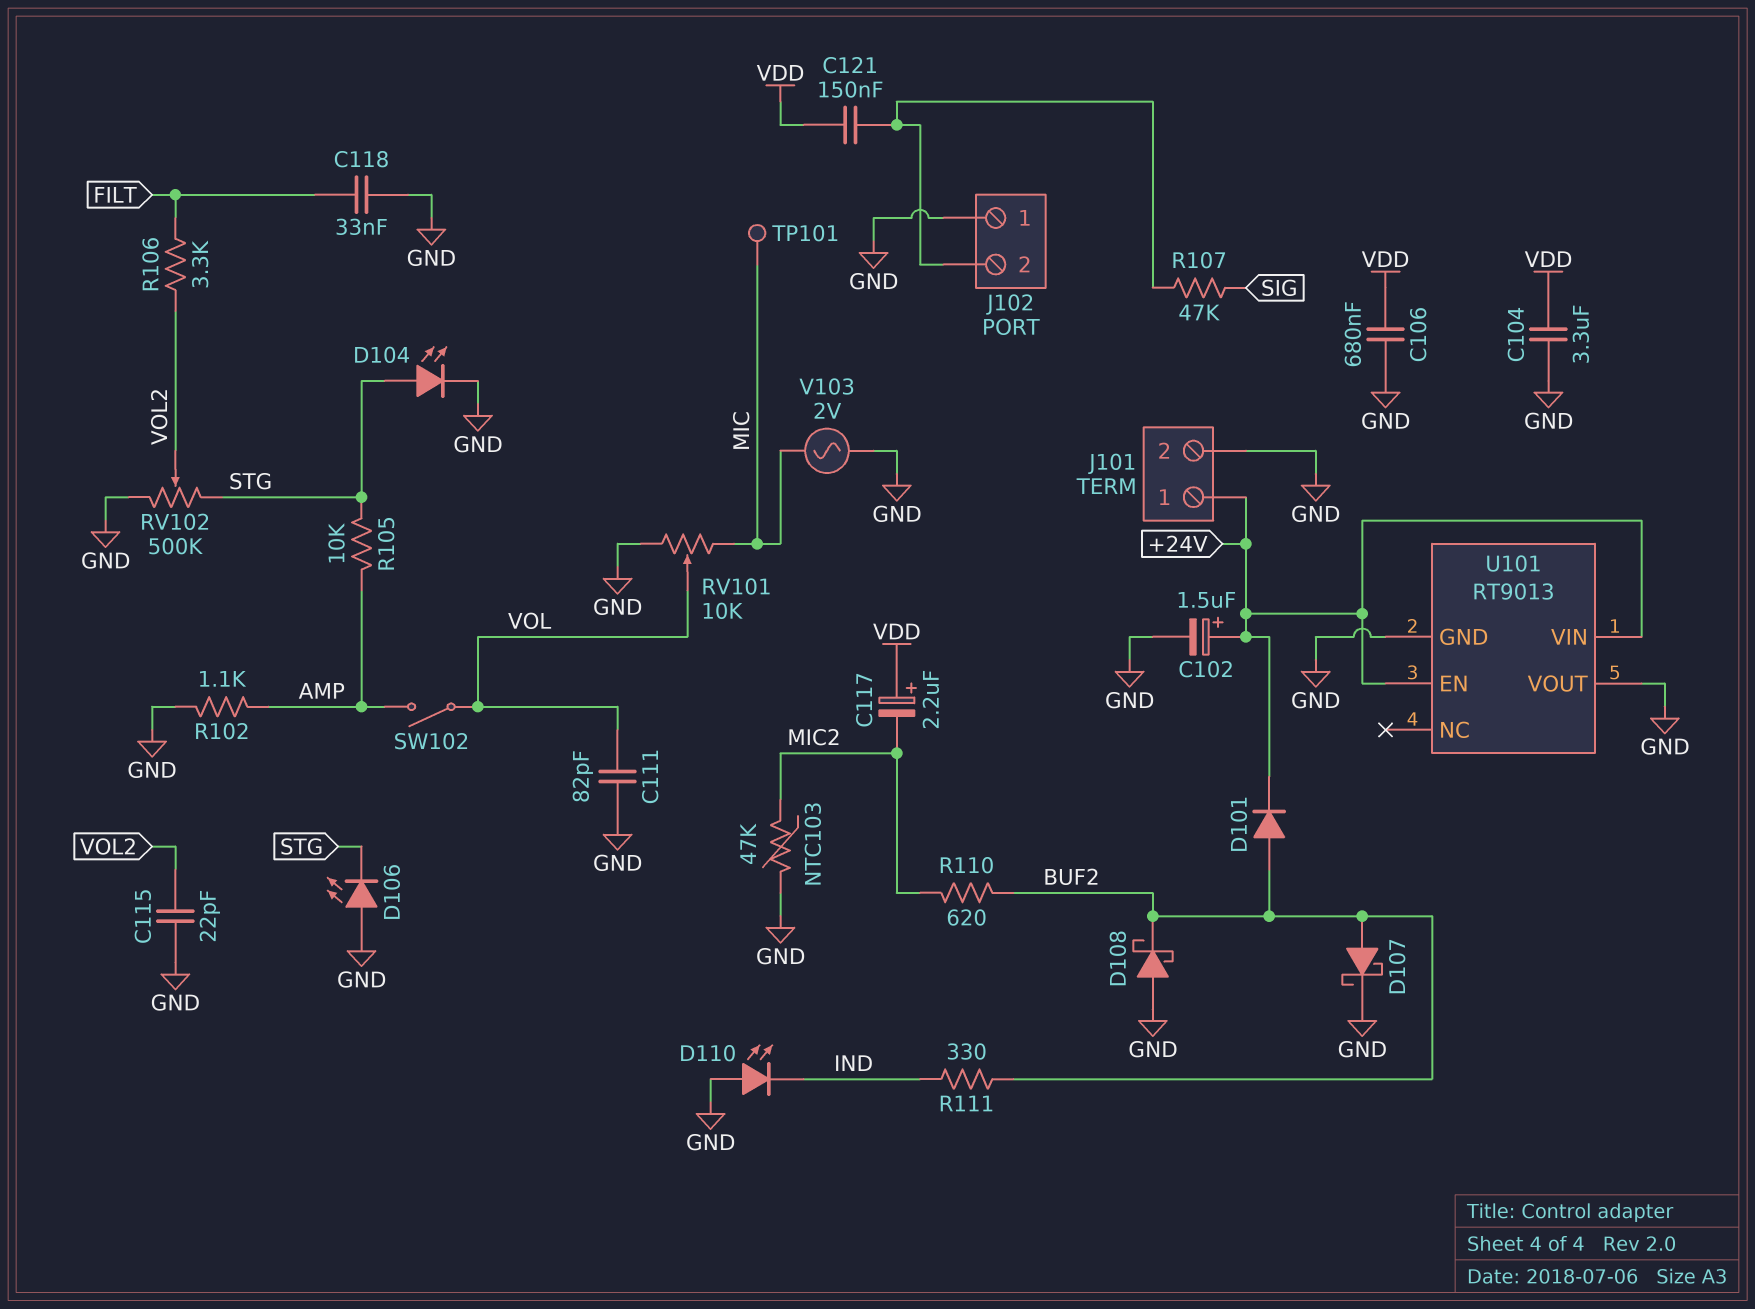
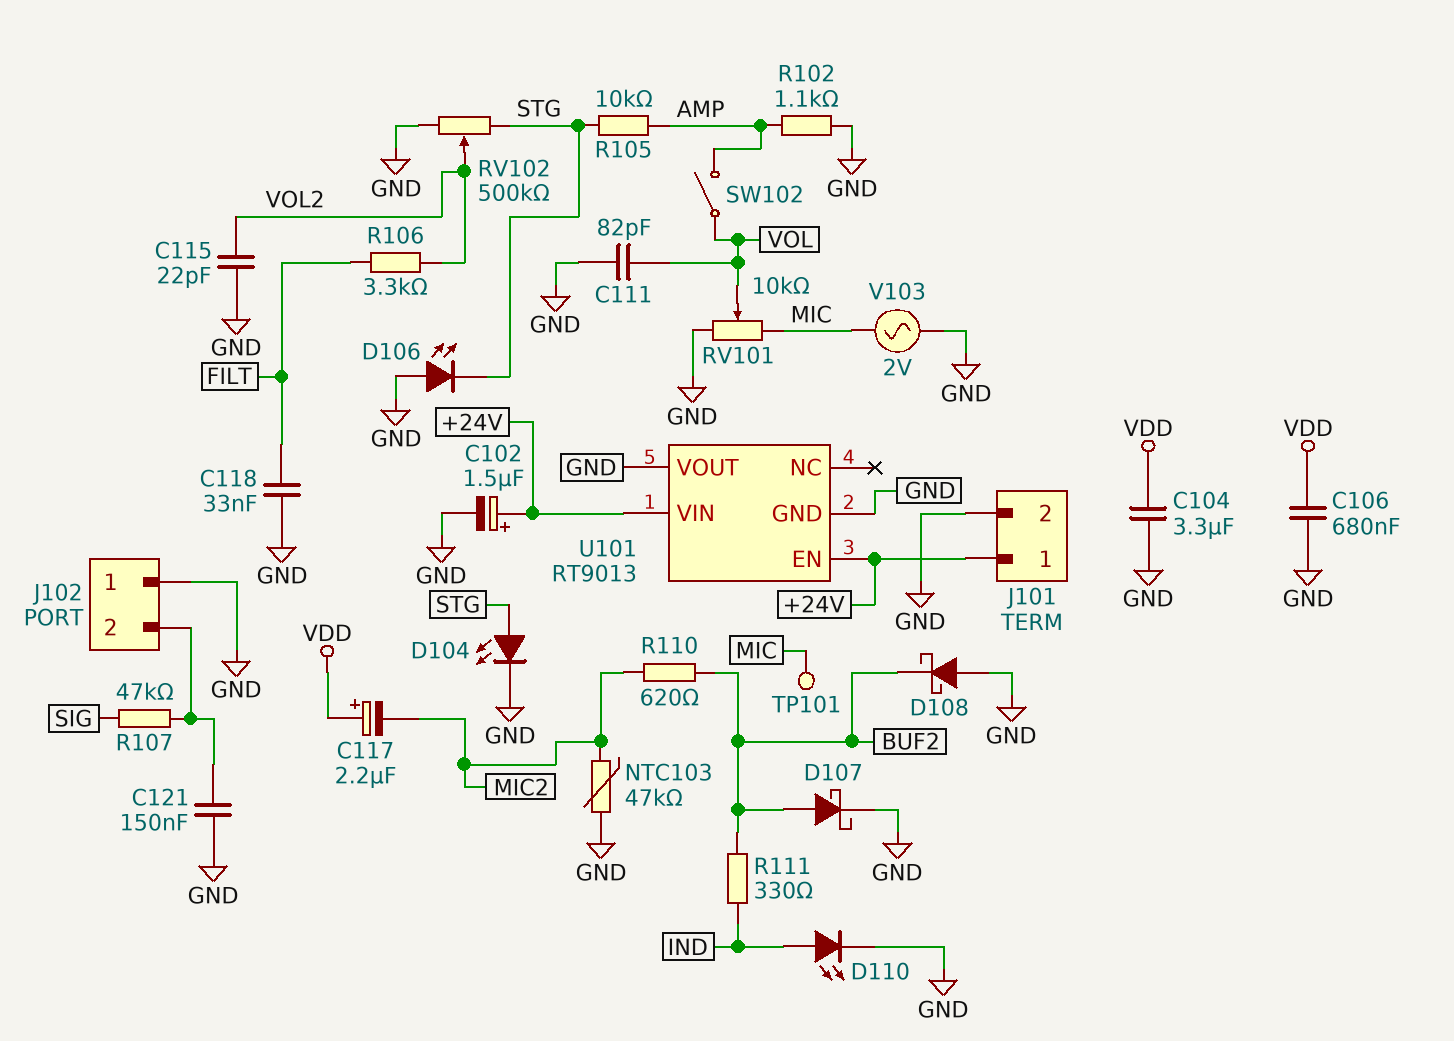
C121: 150nF (J102/2, VDD) -> 150nF (GND, J102/2)
D101: diode (A BUF2, K +24V) -> none
D110: LED (A GND, K IND) -> LED (A IND, K GND)

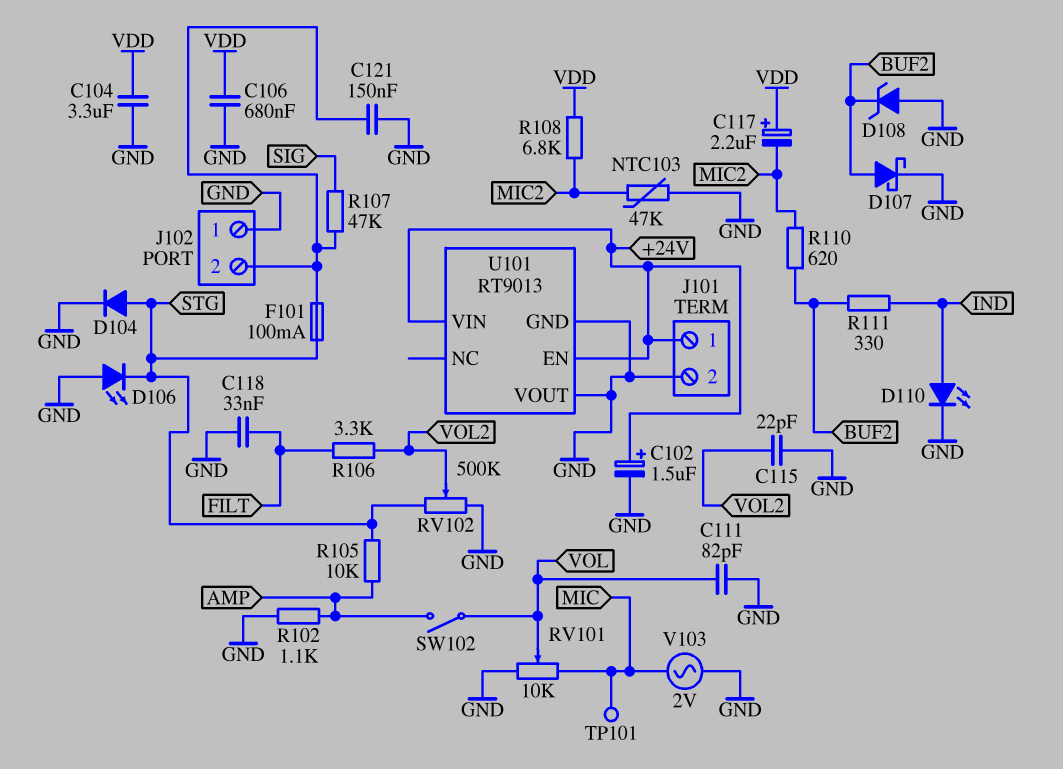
D104: LED (A STG, K GND) -> diode (A STG, K GND)
D108: schottky (A GND, K BUF2) -> zener (A GND, K BUF2)
F101: none -> 100mA (J102/2, STG)
R108: none -> 6.8k (MIC2, VDD)

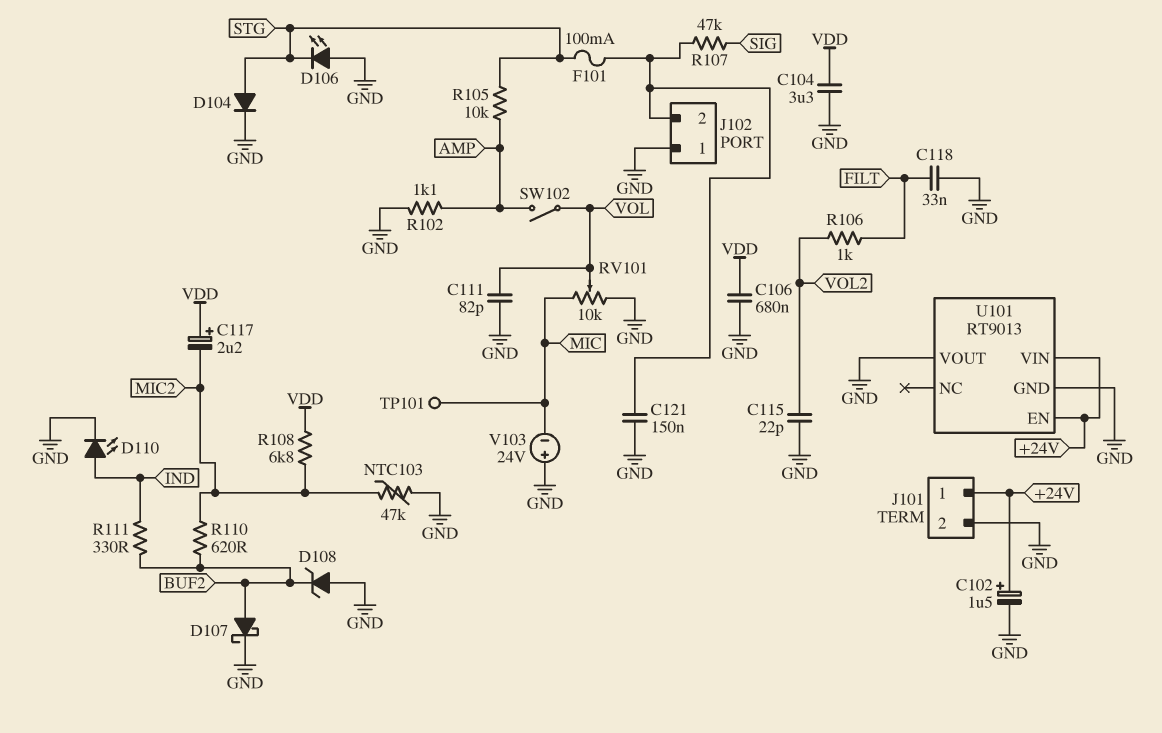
R106: 3.3k (FILT, VOL2) -> 1k (FILT, VOL2)
RV102: 500k (GND, STG, wiper VOL2) -> none
V103: AC 2V (GND, MIC) -> 24V (plus GND, minus MIC)

